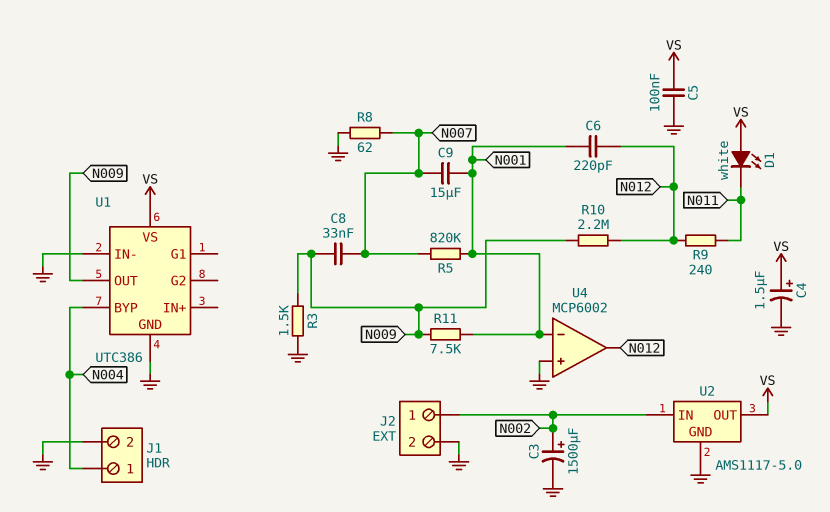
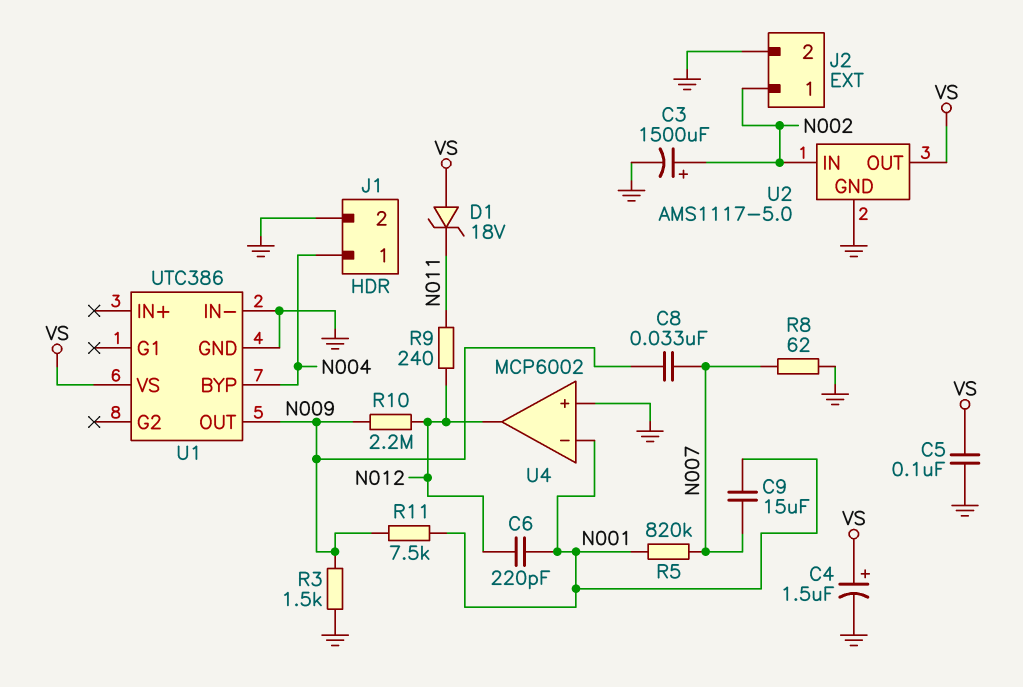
D1: LED white (A VS, K N011) -> zener 18V (A VS, K N011)

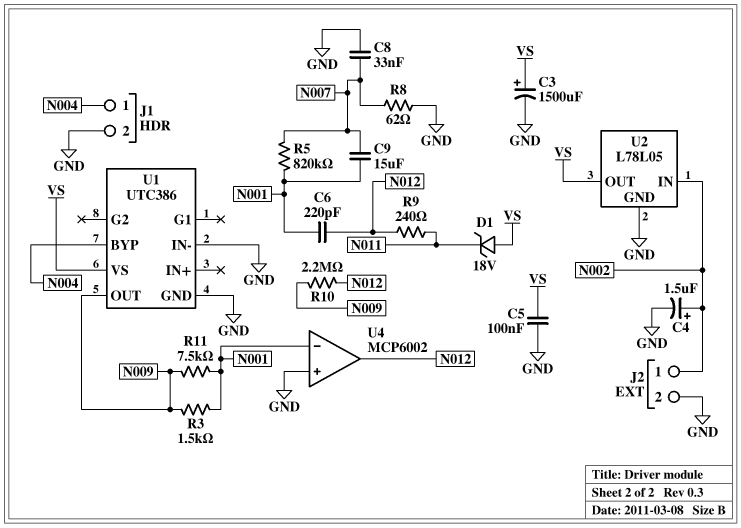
C3: 1500uF (plus N002, minus GND) -> 1500uF (plus VS, minus GND)
C4: 1.5uF (plus VS, minus GND) -> 1.5uF (plus N002, minus GND)
C8: 33nF (N007, N009) -> 33nF (GND, N007)
R3: 1.5k (GND, N009) -> 1.5k (N001, N009)
U2: AMS1117-5.0 -> L78L05

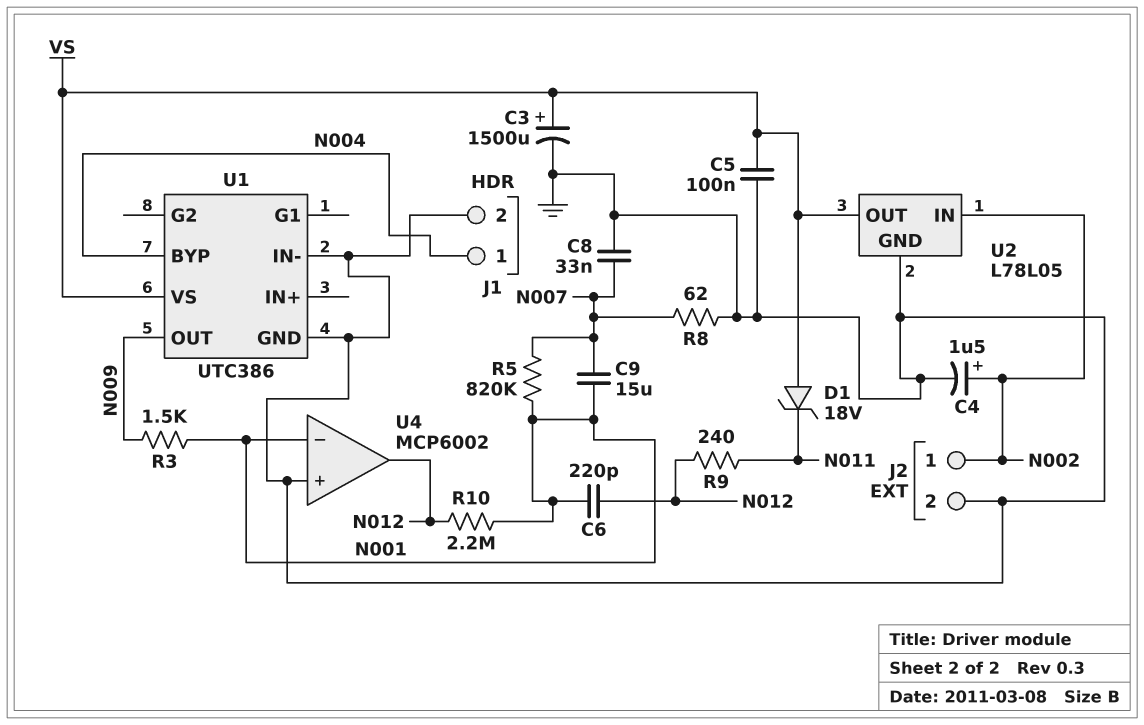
R10: 2.2M (N009, N012) -> 2.2M (N001, N012)
R11: 7.5k (N001, N009) -> none

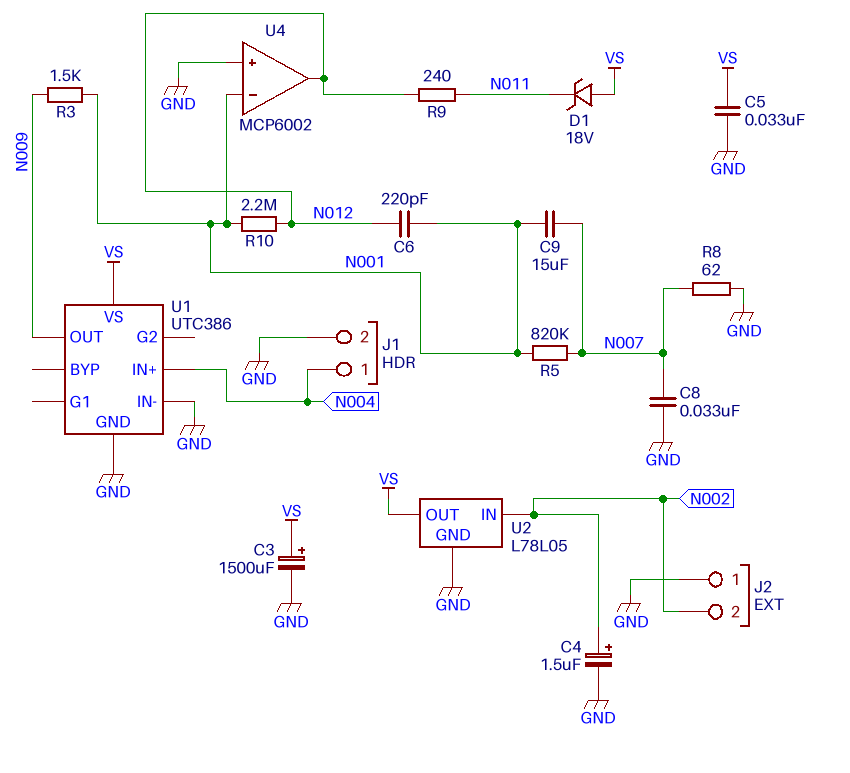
C5: 100nF (GND, VS) -> 33nF (GND, VS)
J2 pin 1: N002 -> GND
J2 pin 2: GND -> N002
U1 pin BYP: N004 -> none
U1 pin IN+: none -> N004

